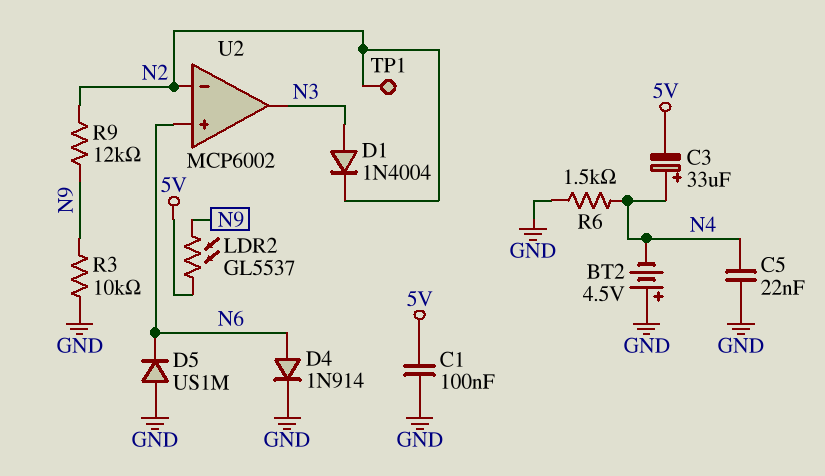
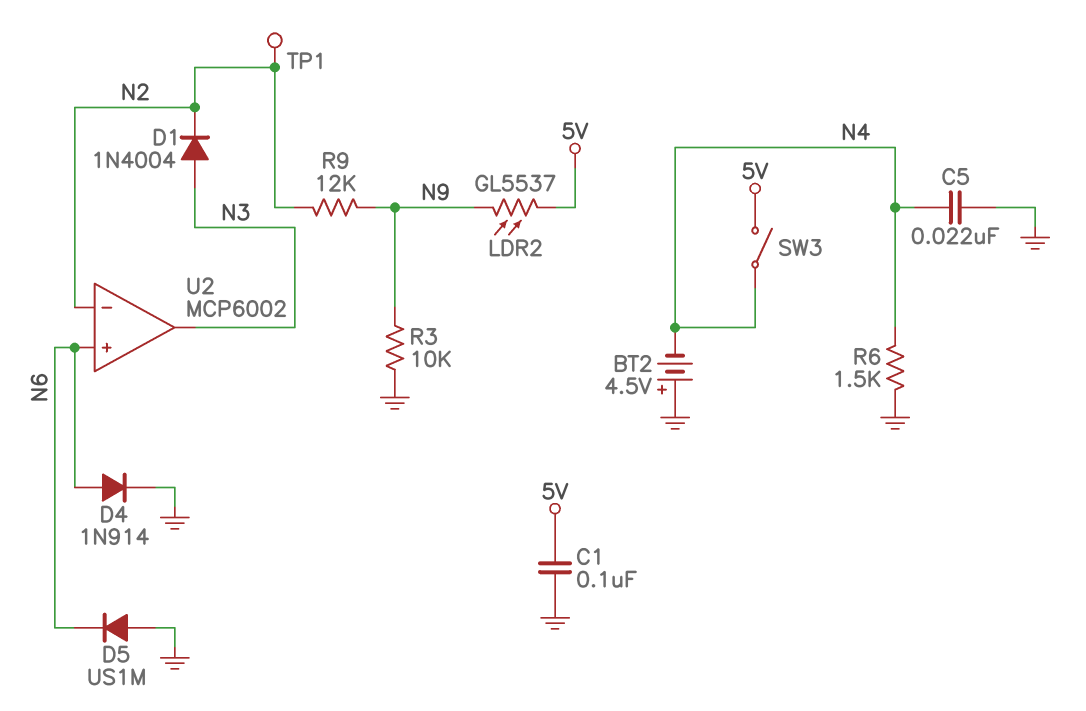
C3: 33uF (plus N4, minus 5V) -> none
SW3: none -> switch (5V, N4)

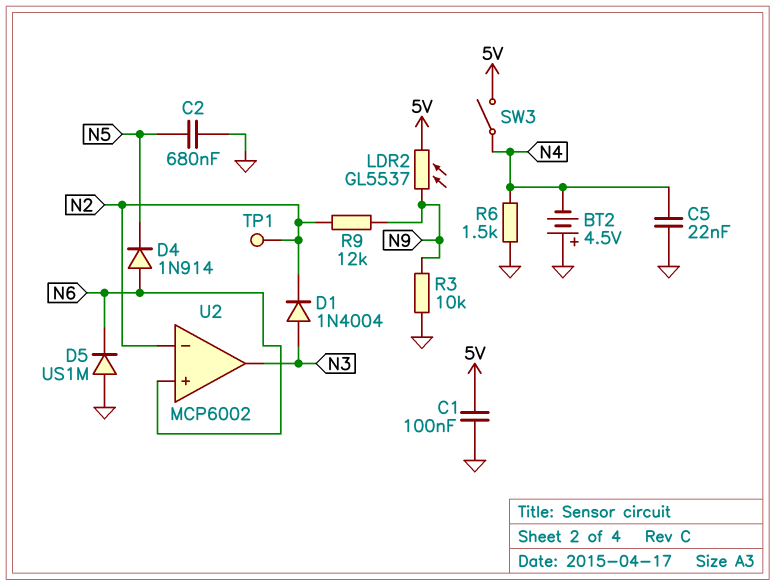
C2: none -> 680nF (GND, N5)
D4: diode 1N914 (A N6, K GND) -> diode 1N914 (A N6, K N5)

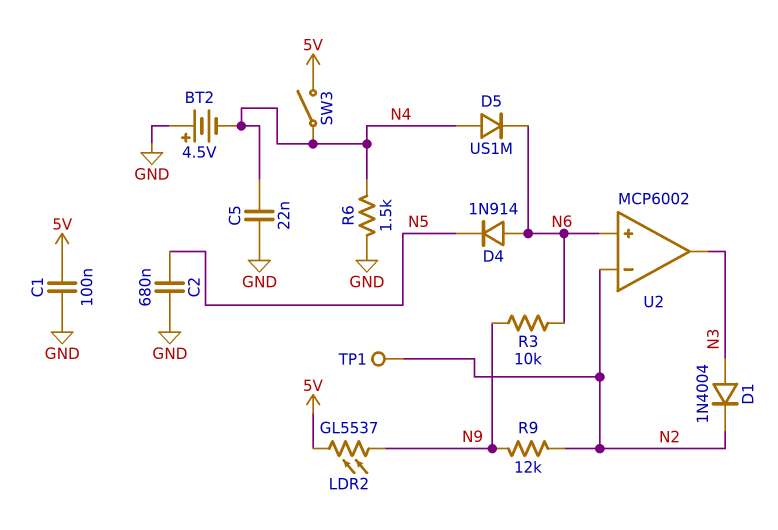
D5: diode US1M (A GND, K N6) -> diode US1M (A N4, K N6)
R3: 10k (GND, N9) -> 10k (N6, N9)

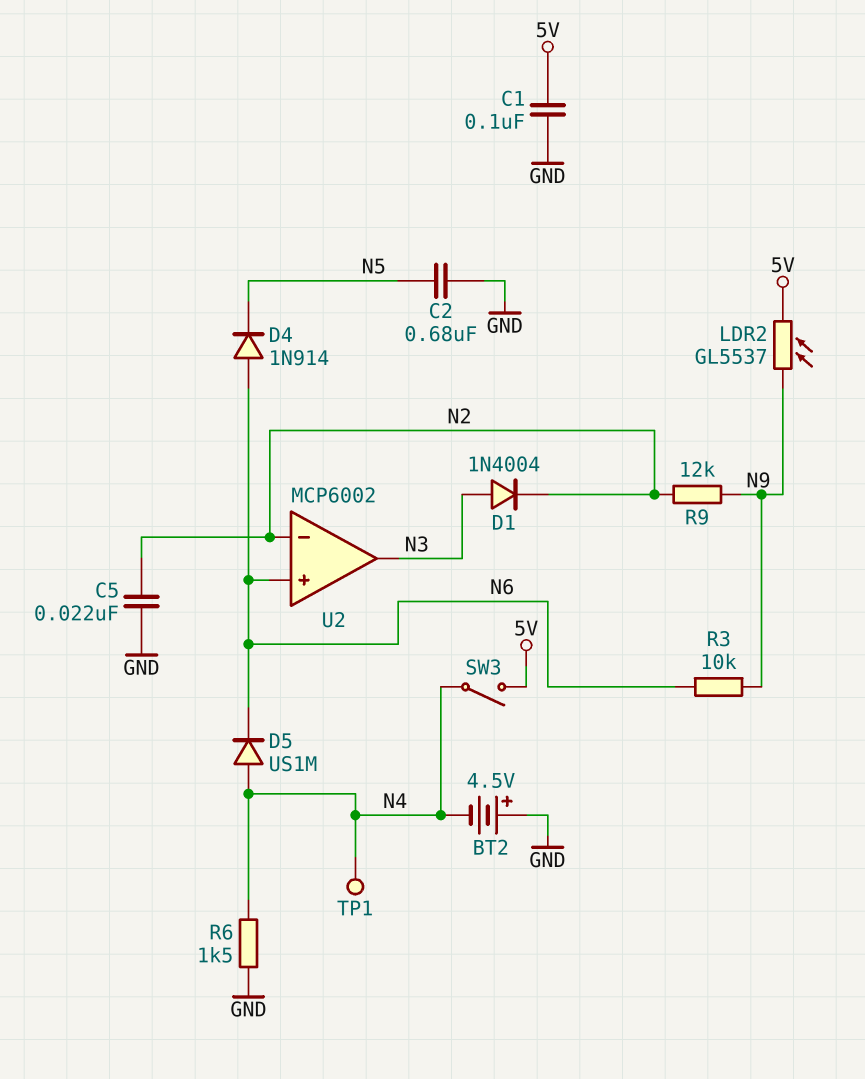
C5: 22nF (GND, N4) -> 22nF (GND, N2)
TP1: test point (N2) -> test point (N4)

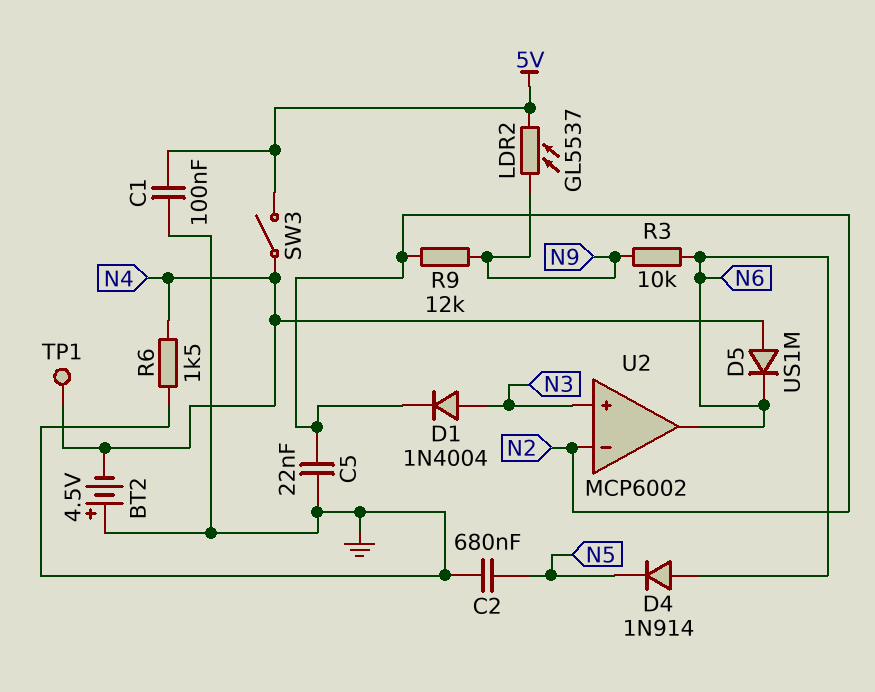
U2 pin in+: N6 -> N3
U2 pin out: N3 -> N6

